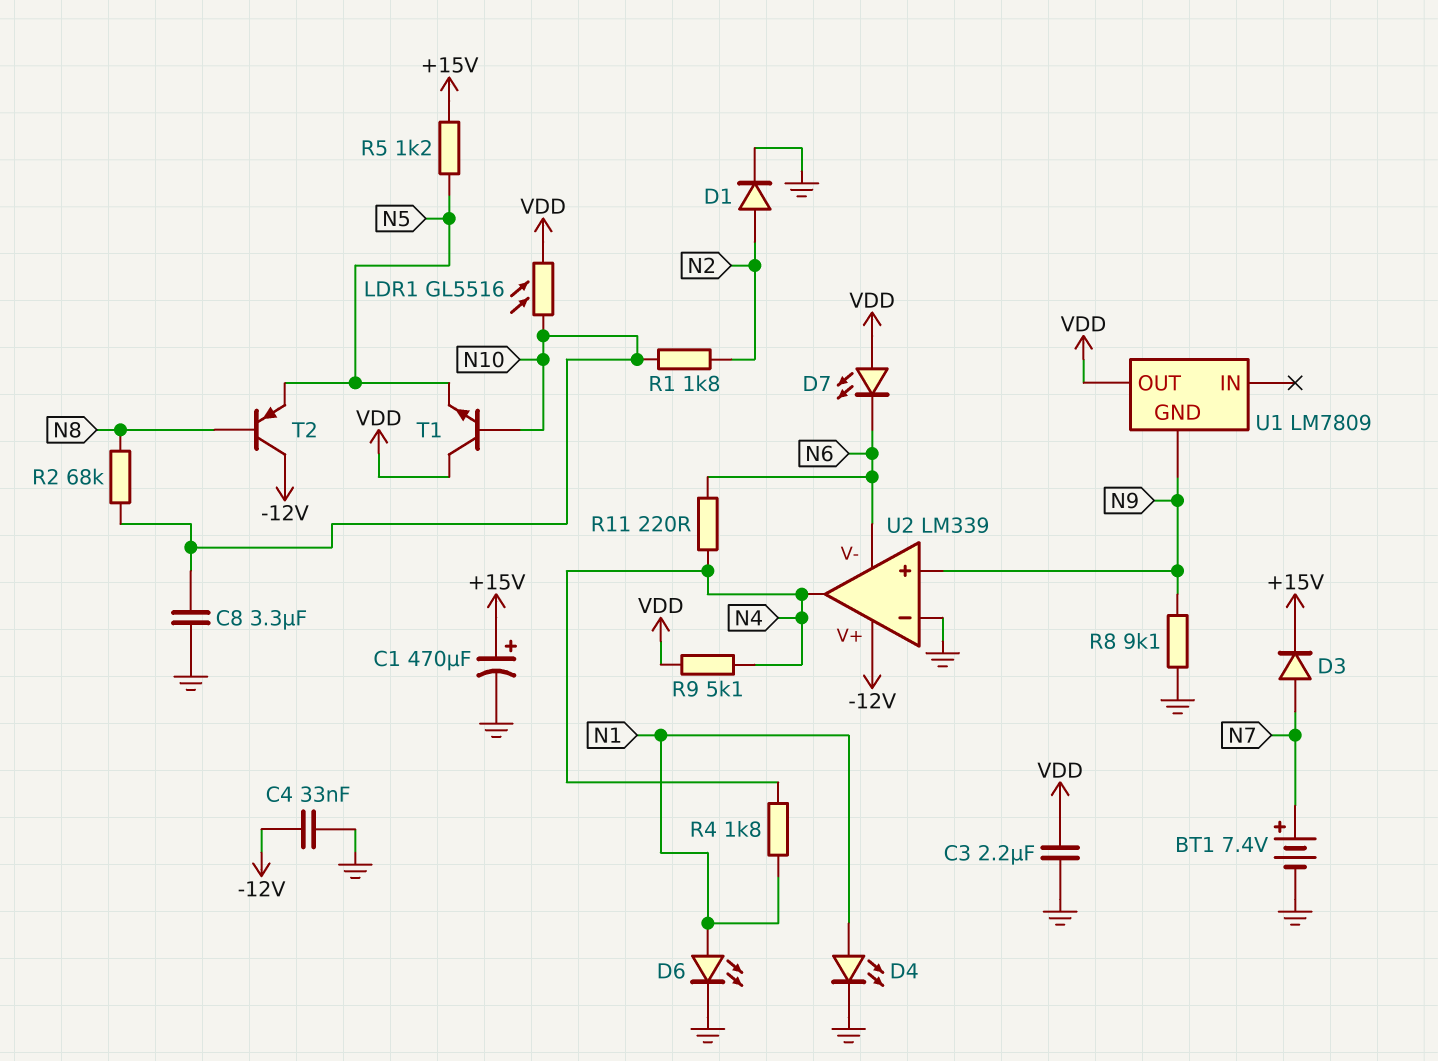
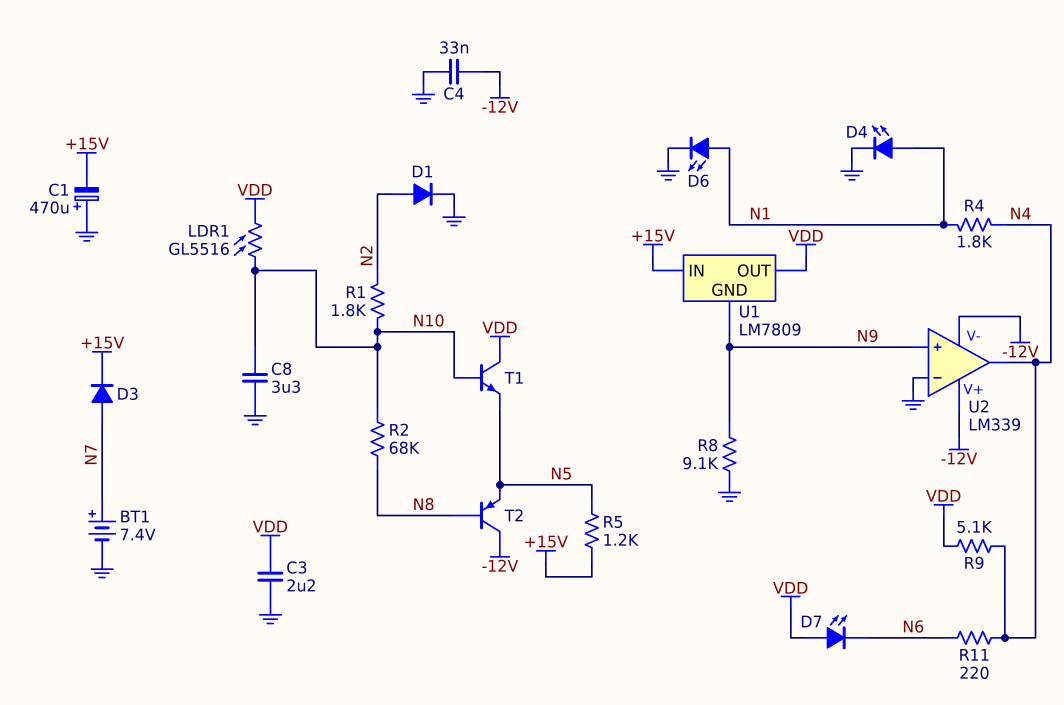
C1: 470uF (plus +15V, minus GND) -> 470uF (plus GND, minus +15V)
U1 pin IN: none -> +15V
U2 pin V-: N6 -> -12V

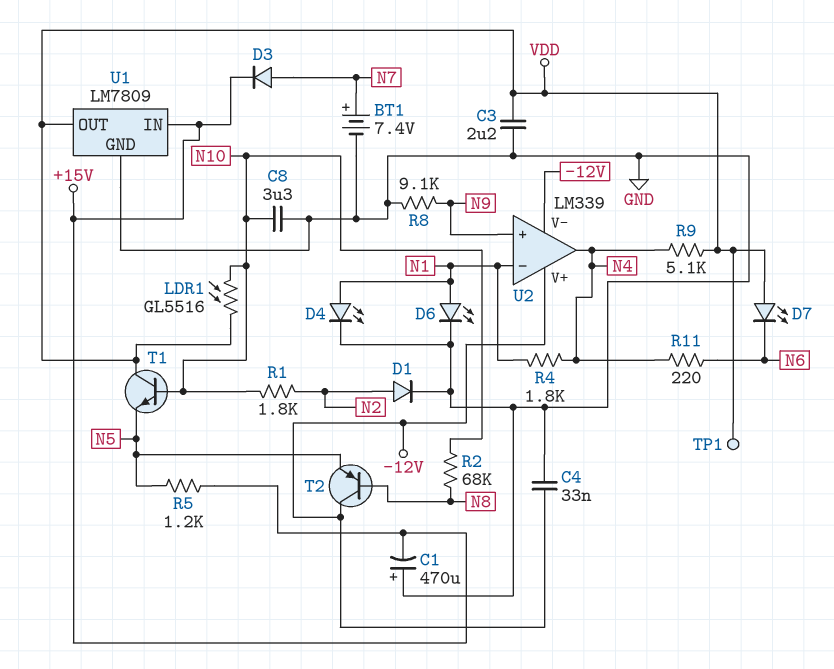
TP1: none -> test point (VDD)
U1 pin GND: N9 -> GND
U2 pin in-: GND -> N1

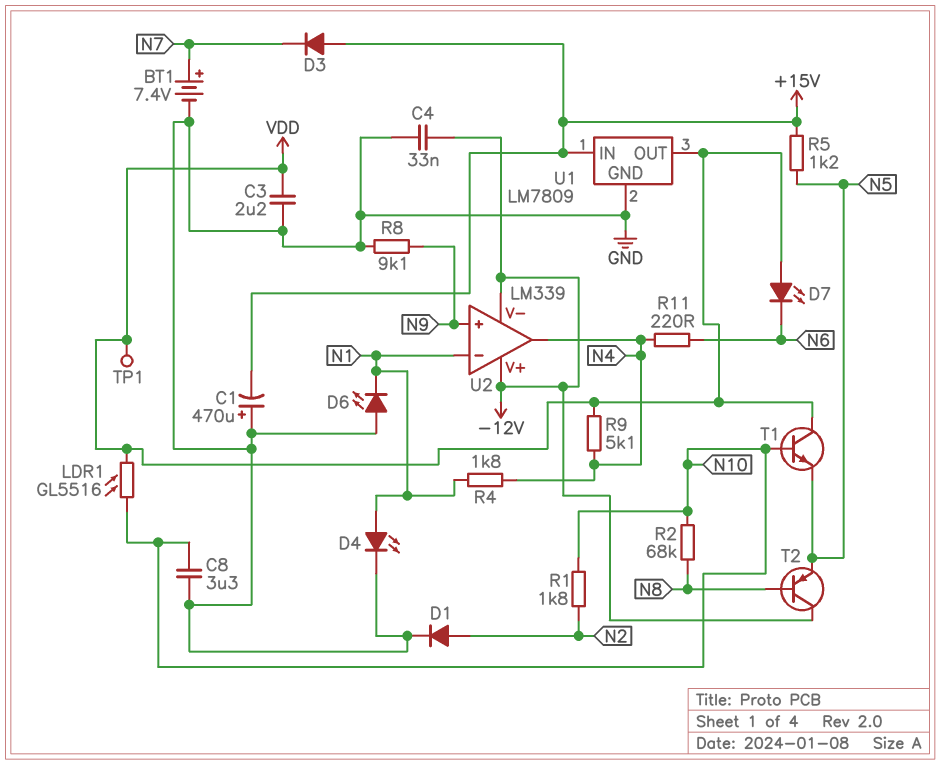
D3: diode (A N7, K +15V) -> diode (A +15V, K N7)
D6: LED (A N1, K GND) -> LED (A GND, K N1)

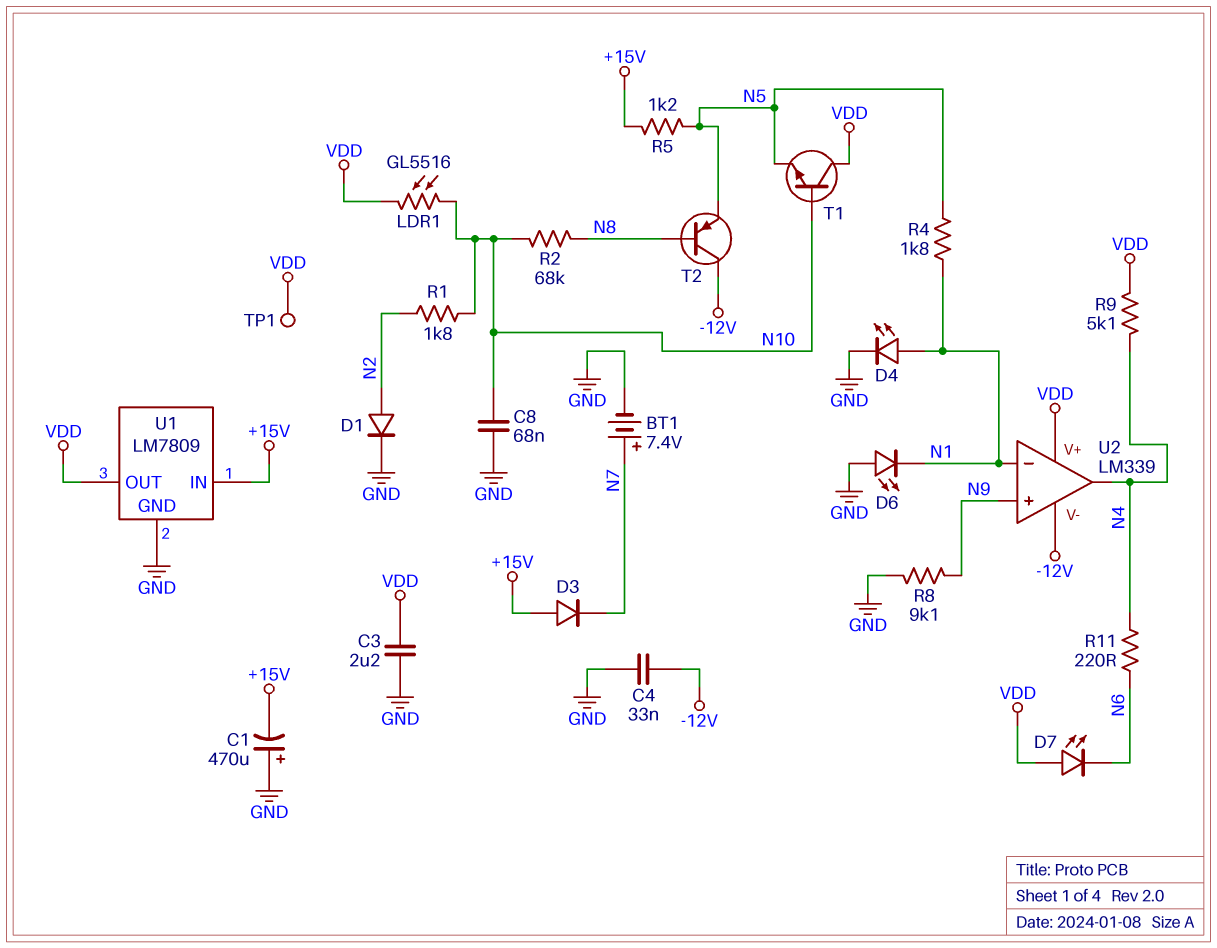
C8: 3.3uF (GND, N10) -> 68nF (GND, N10)
R4: 1.8k (N1, N4) -> 1.8k (N1, N5)
U2 pin V+: -12V -> VDD

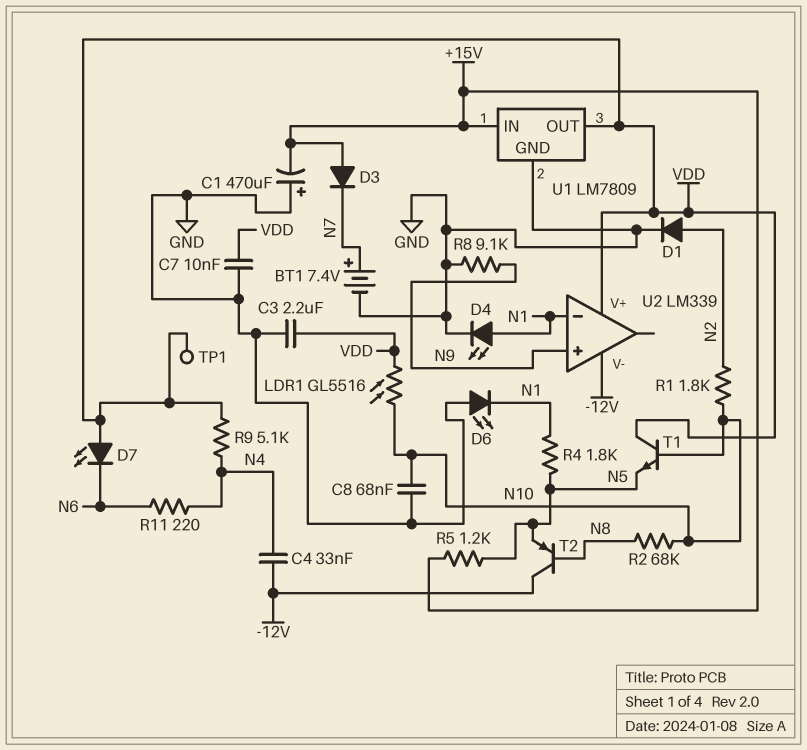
C4: 33nF (-12V, GND) -> 33nF (-12V, N4)
C7: none -> 10nF (GND, VDD)
U2 pin out: N4 -> none

